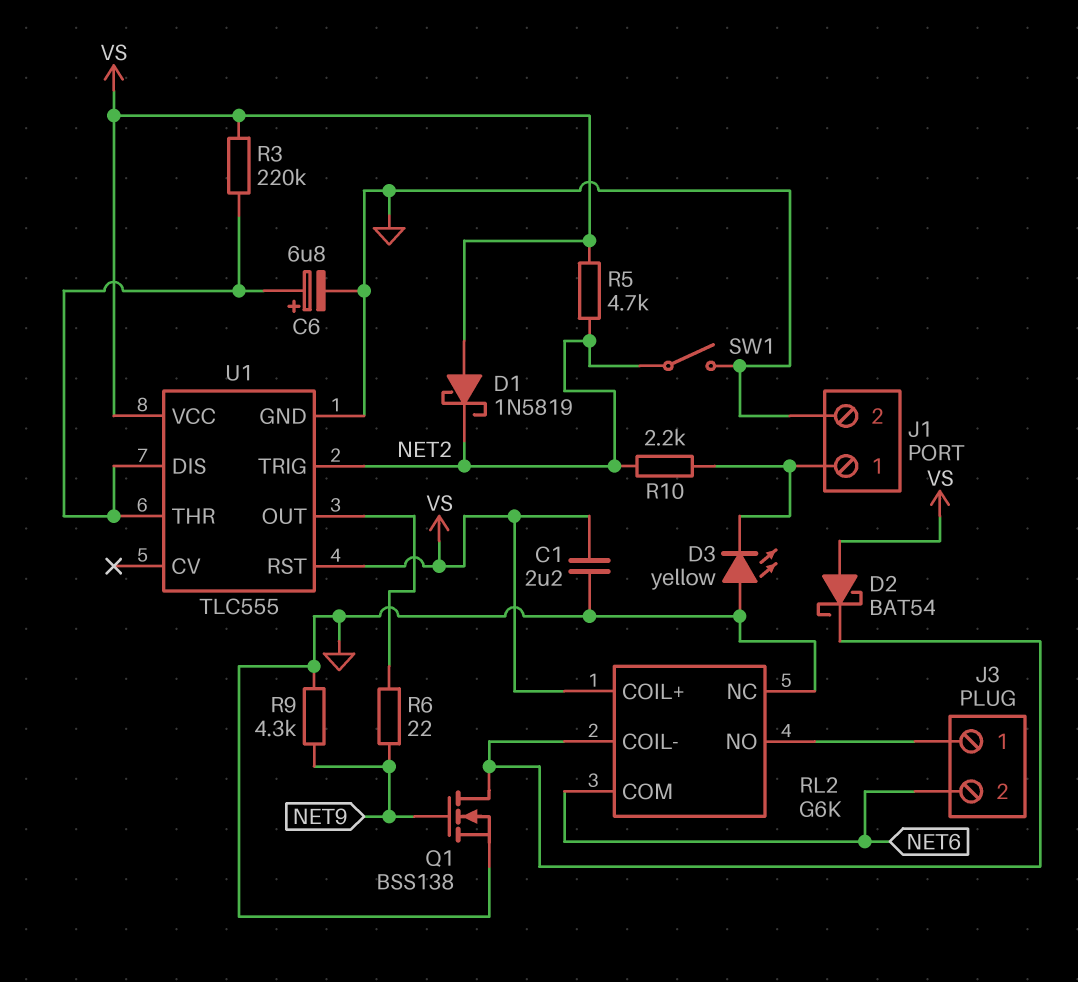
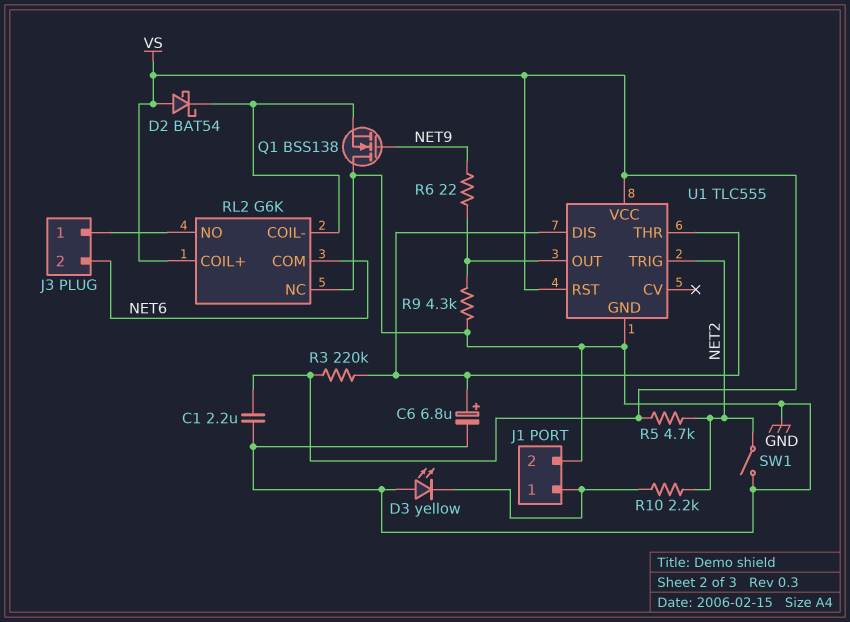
D1: schottky 1N5819 (A VS, K NET2) -> none
Q1: NMOS BSS138 (G NET9, D RL2/COIL-, S GND) -> NMOS BSS138 (G NET9, D GND, S RL2/COIL-)
R9: 4.3k (GND, NET9) -> 4.3k (GND, U1/OUT)

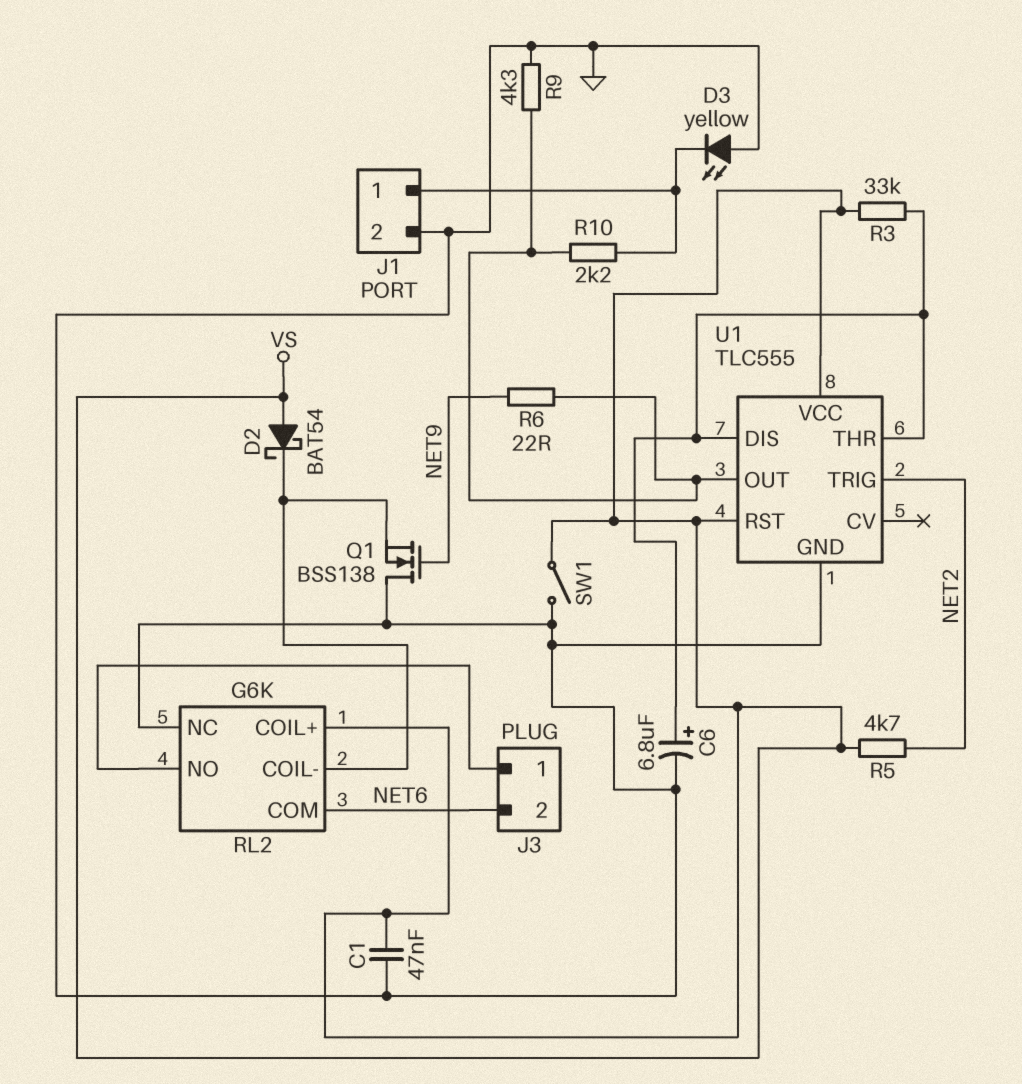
C1: 2.2uF (GND, VS) -> 47nF (GND, VS)
R3: 220k (U1/DIS, VS) -> 33k (U1/DIS, VS)
R10: 2.2k (J1/1, NET2) -> 2.2k (J1/1, U1/OUT)
SW1: switch (GND, NET2) -> switch (GND, VS)

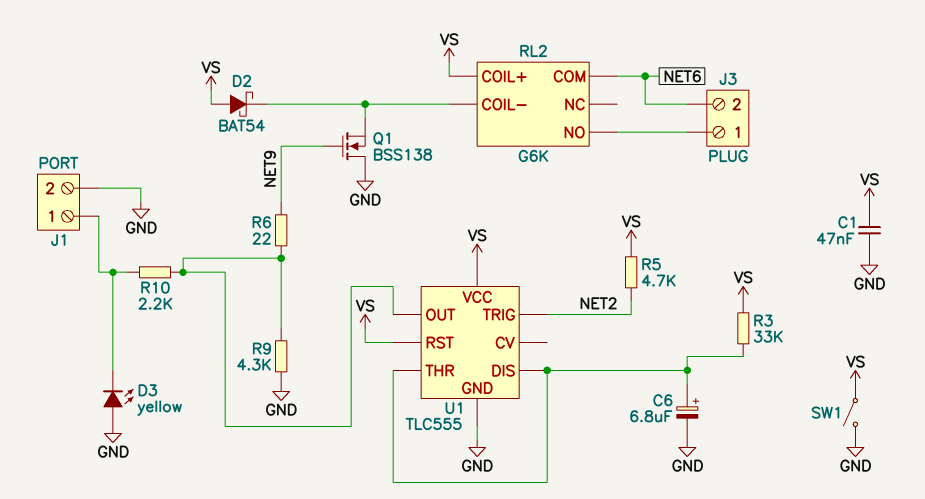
RL2 pin NC: GND -> none

